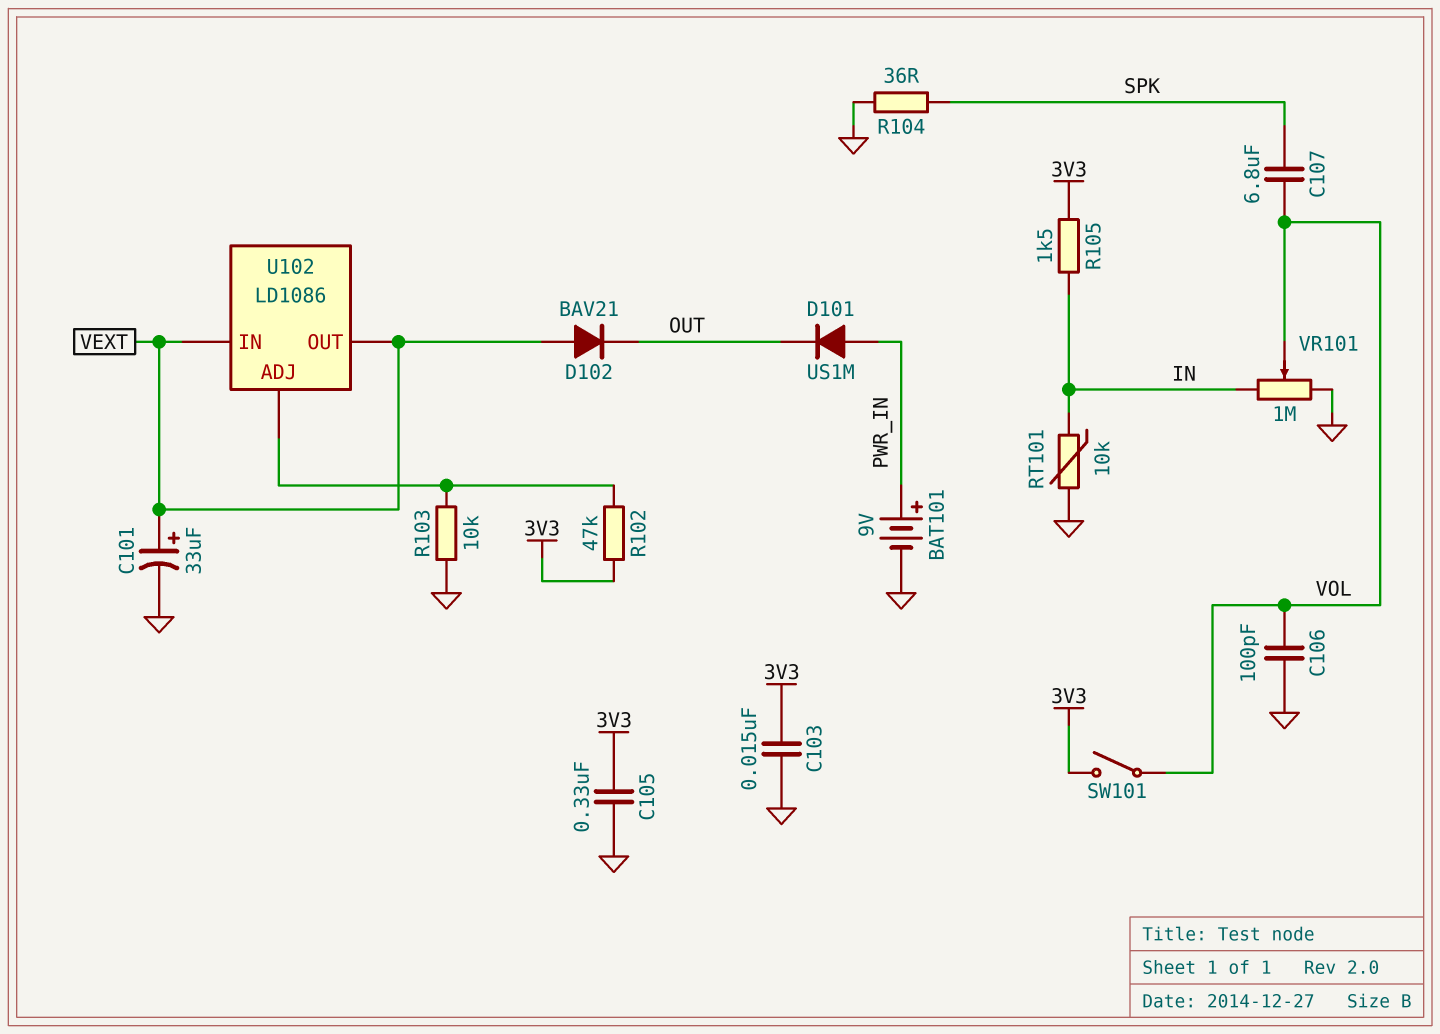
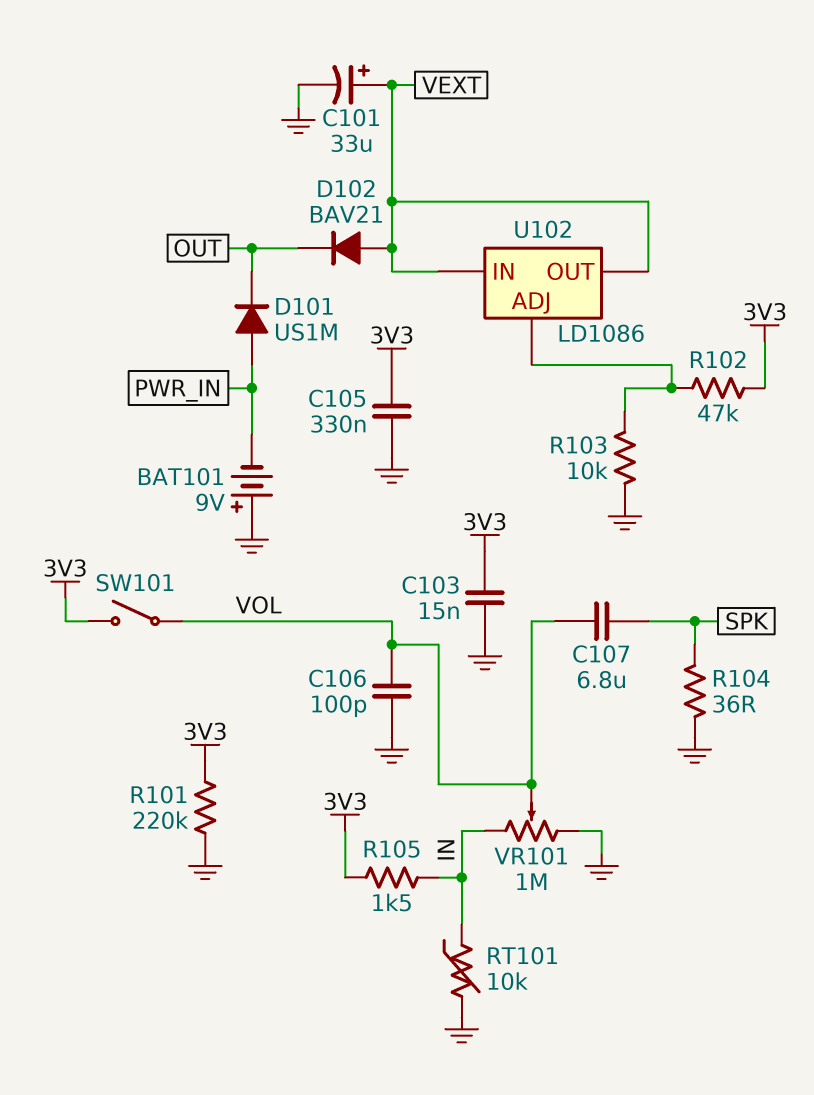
BAT101: 9V (plus PWR_IN, minus GND) -> 9V (plus GND, minus PWR_IN)
R101: none -> 220k (3V3, GND)

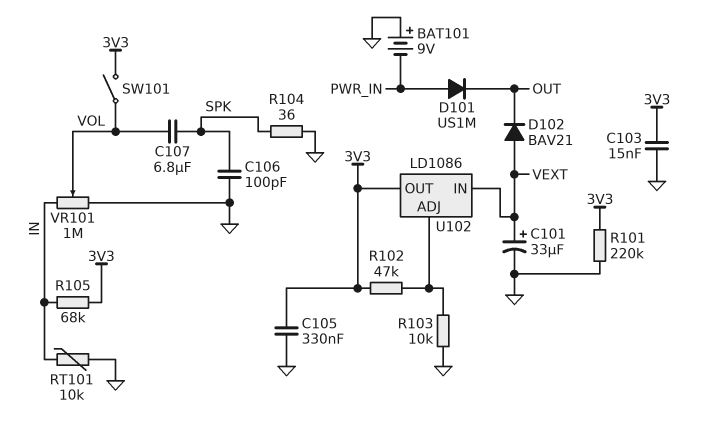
C106: 100pF (GND, VOL) -> 100pF (GND, SPK)
R105: 1.5k (3V3, IN) -> 68k (3V3, IN)
U102 pin OUT: VEXT -> 3V3

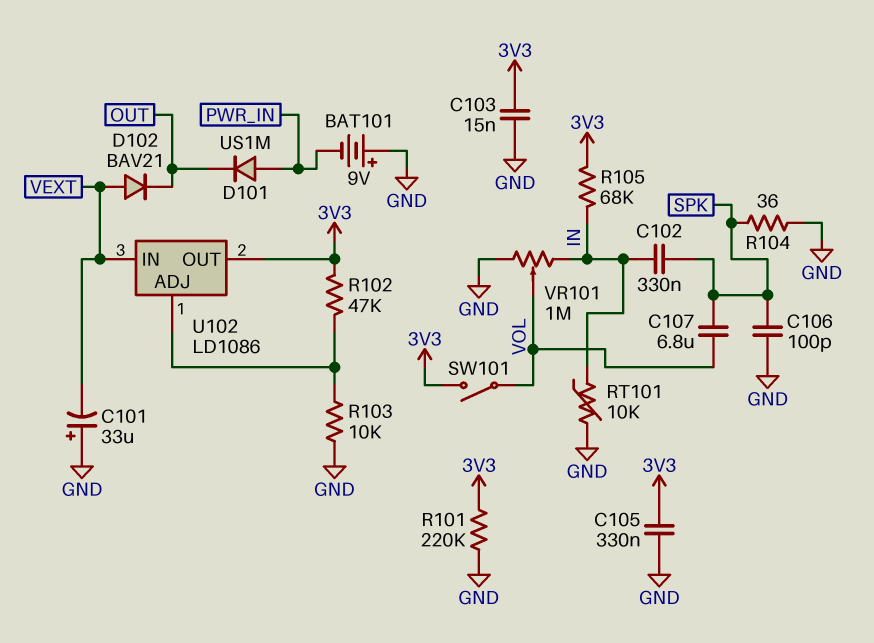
C101: 33uF (plus VEXT, minus GND) -> 33uF (plus GND, minus VEXT)
C102: none -> 330nF (IN, SPK)

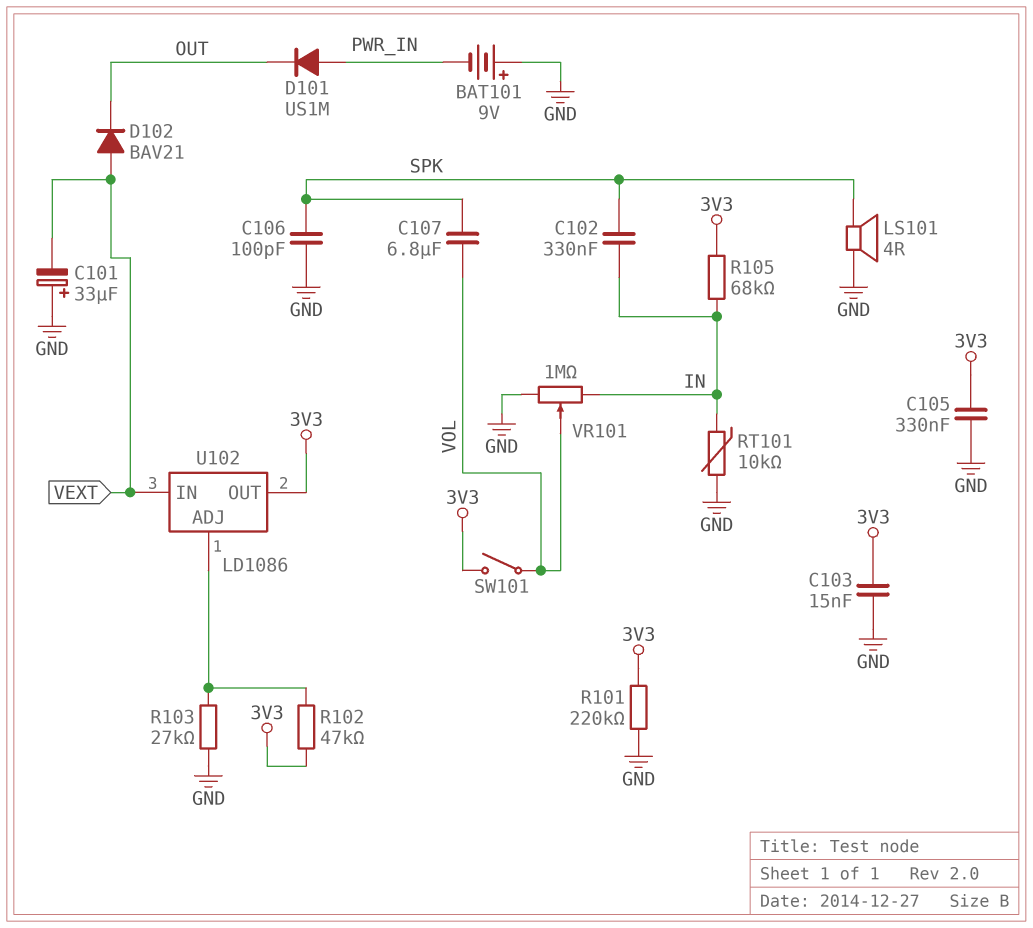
LS101: none -> speaker 4R (GND, SPK)
R103: 10k (GND, U102/ADJ) -> 27k (GND, U102/ADJ)
R104: 36 (GND, SPK) -> none

